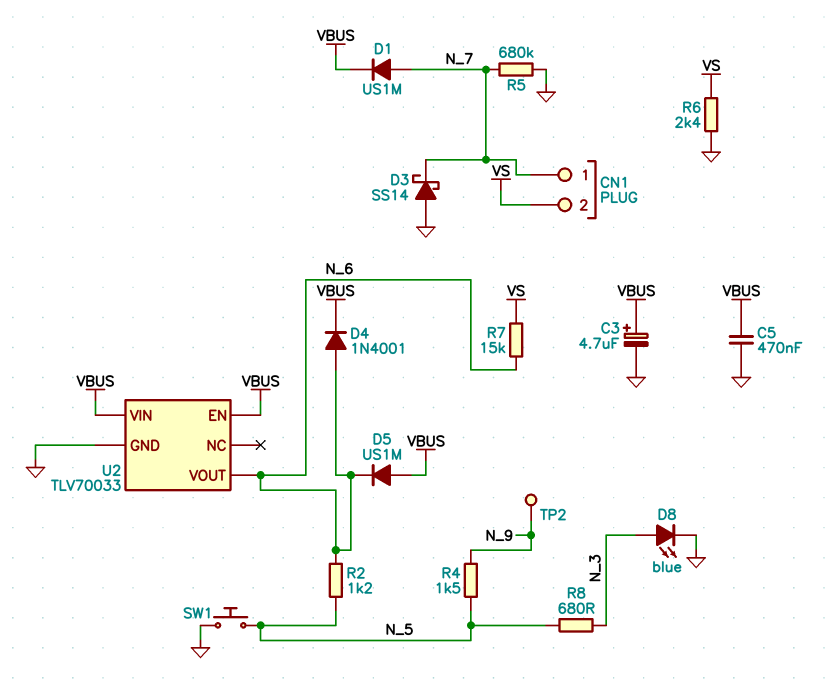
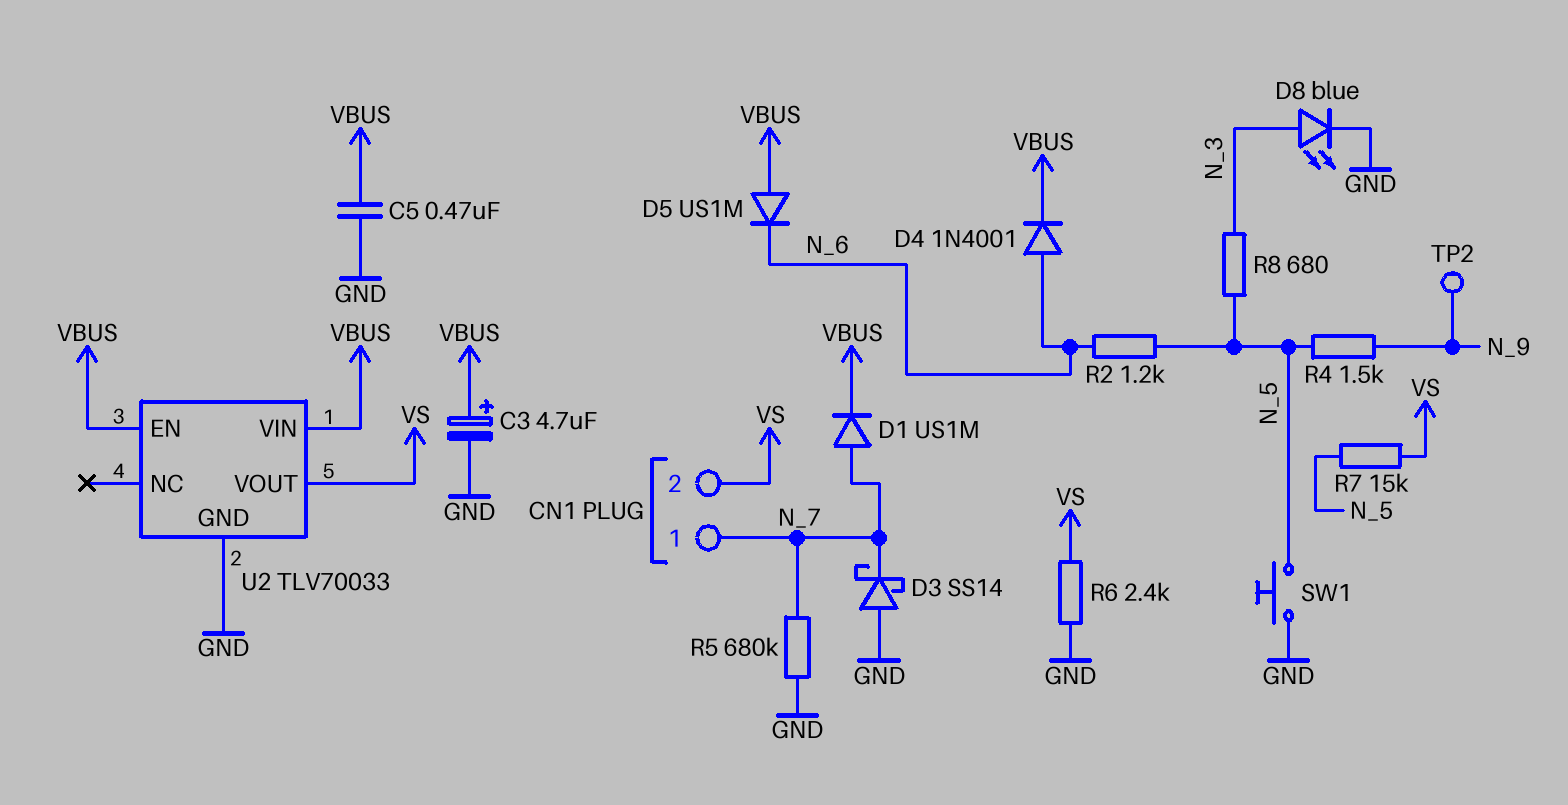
R7: 15k (N_6, VS) -> 15k (N_5, VS)
U2 pin VOUT: N_6 -> VS

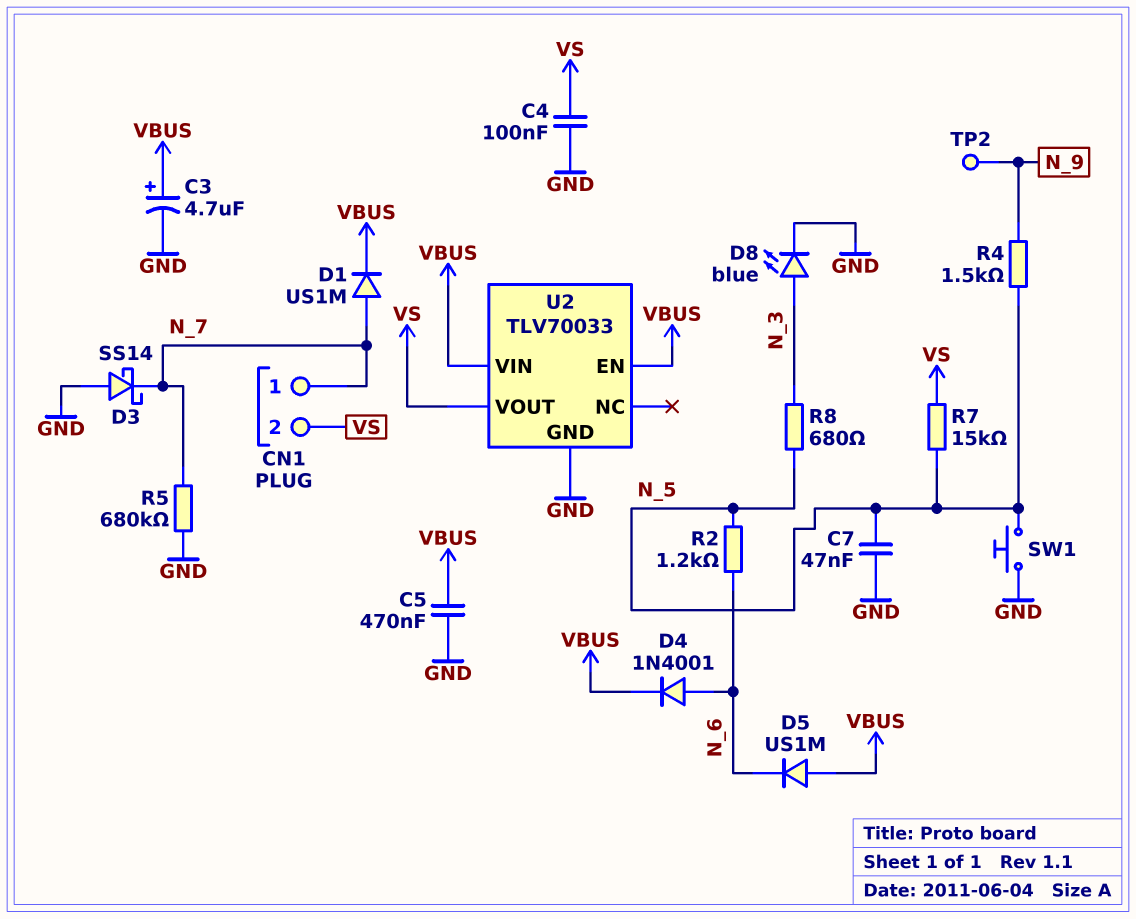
C4: none -> 100nF (GND, VS)
C7: none -> 47nF (GND, N_5)
R6: 2.4k (GND, VS) -> none

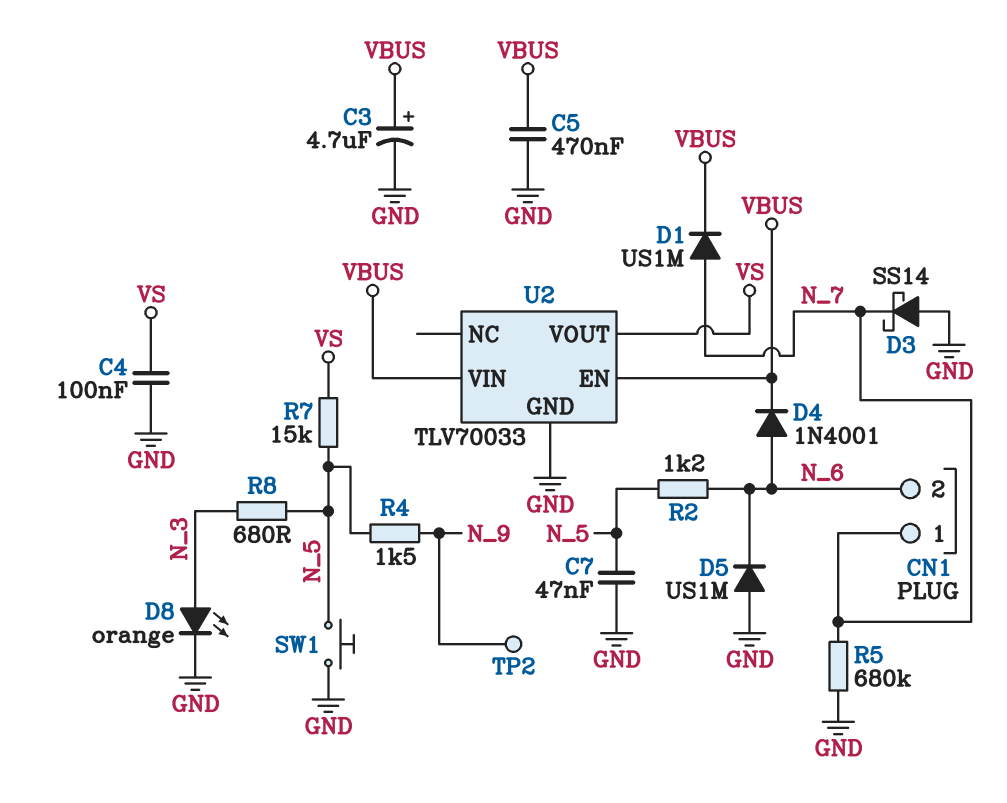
CN1 pin 2: VS -> N_6
D5: diode US1M (A VBUS, K N_6) -> diode US1M (A GND, K N_6)
D8: LED blue (A N_3, K GND) -> LED orange (A N_3, K GND)

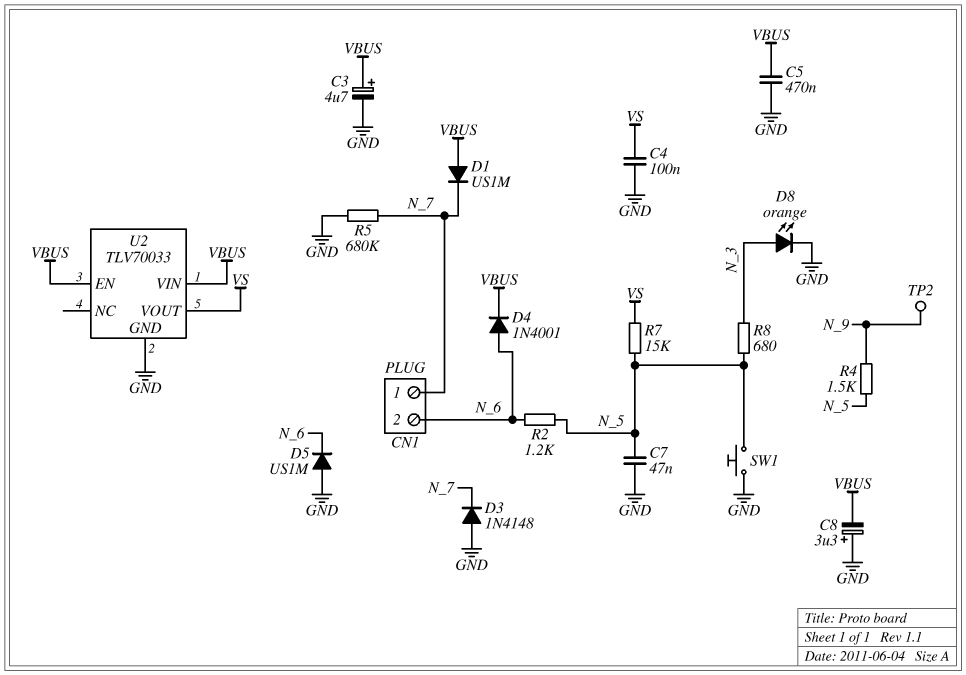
C8: none -> 3.3uF (plus GND, minus VBUS)
D1: diode US1M (A N_7, K VBUS) -> diode US1M (A VBUS, K N_7)
D3: schottky SS14 (A GND, K N_7) -> diode 1N4148 (A GND, K N_7)

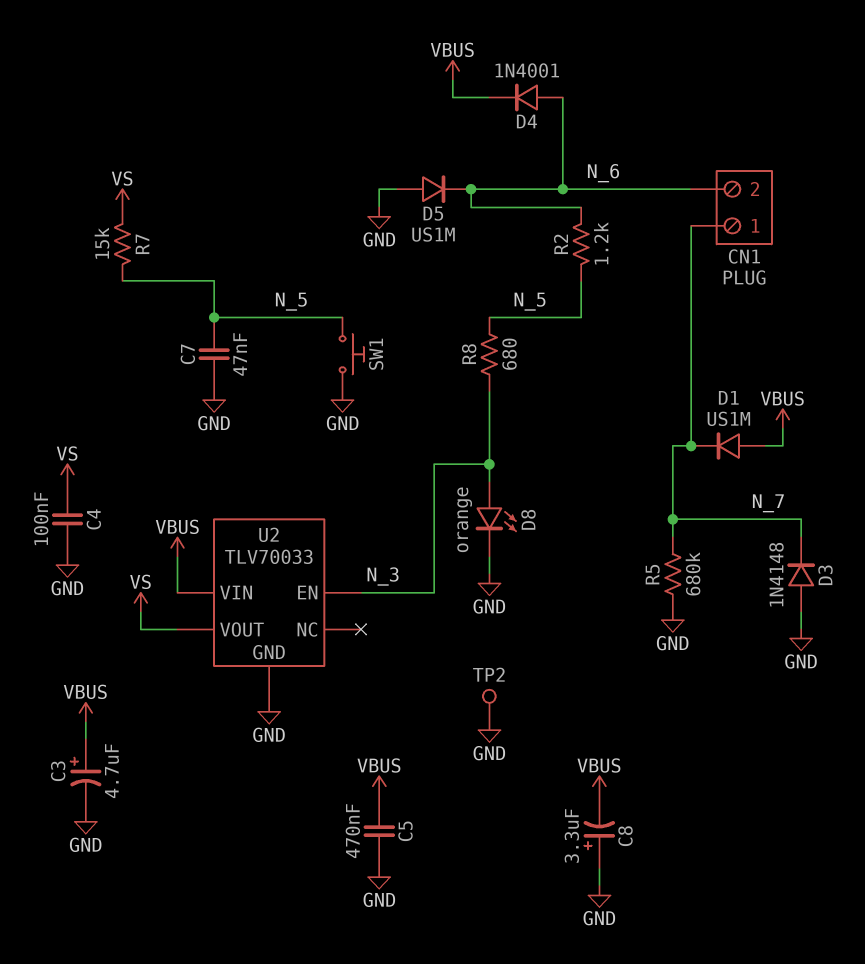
R4: 1.5k (N_5, N_9) -> none
TP2: test point (N_9) -> test point (GND)
U2 pin EN: VBUS -> N_3

